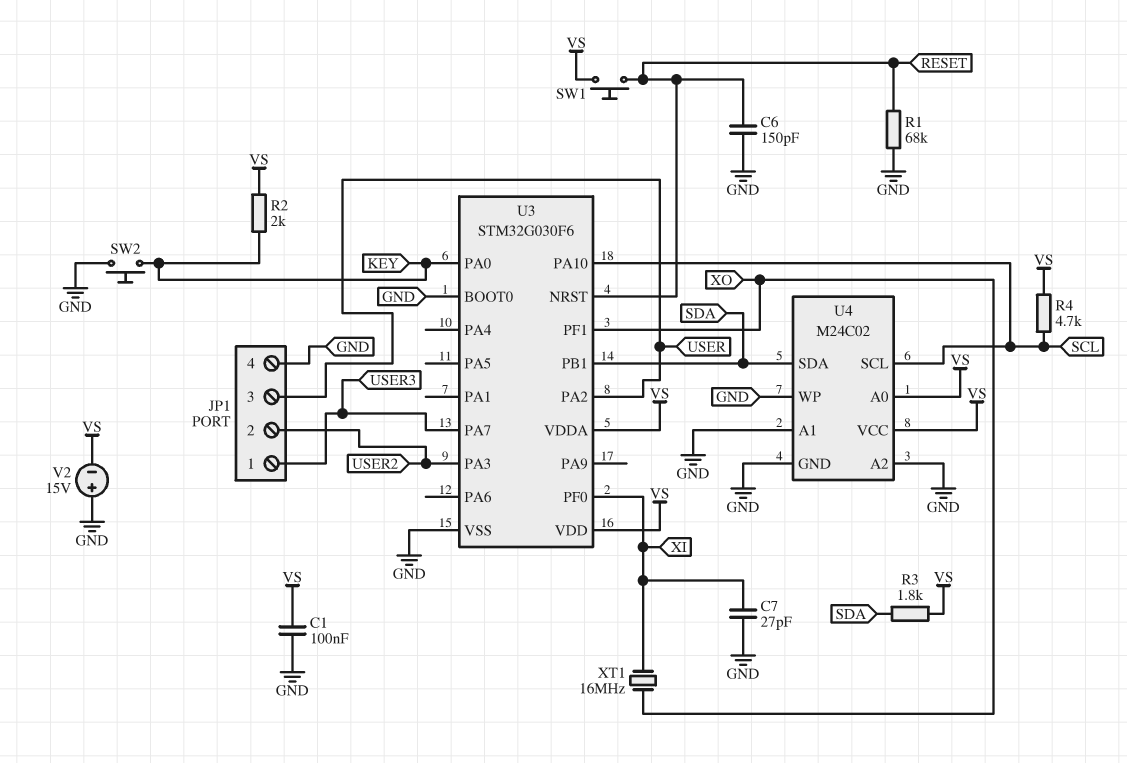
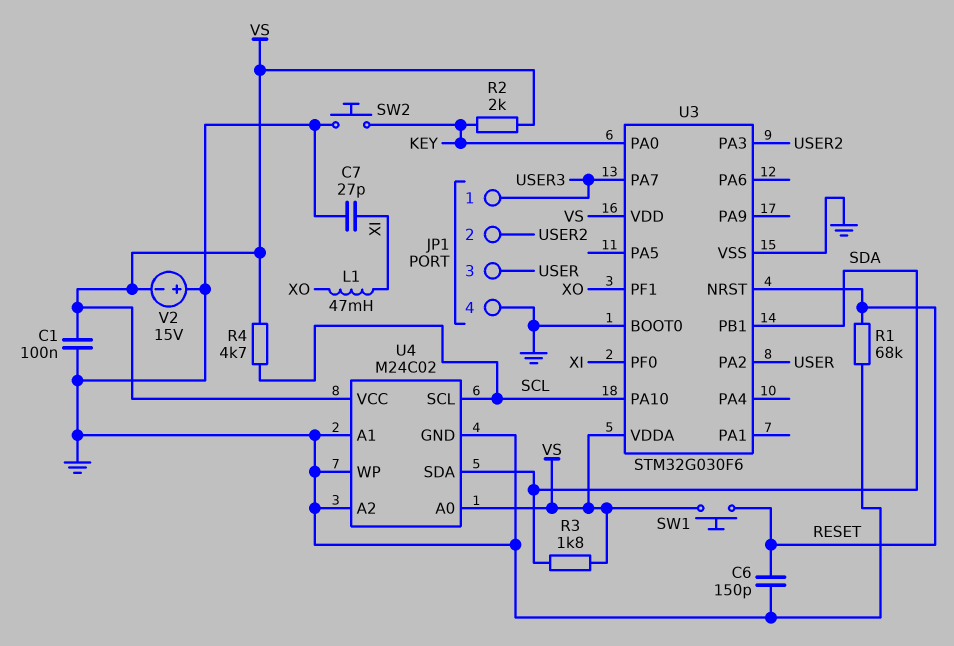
L1: none -> 47mH (XI, XO)
XT1: 16MHz (XI, XO) -> none

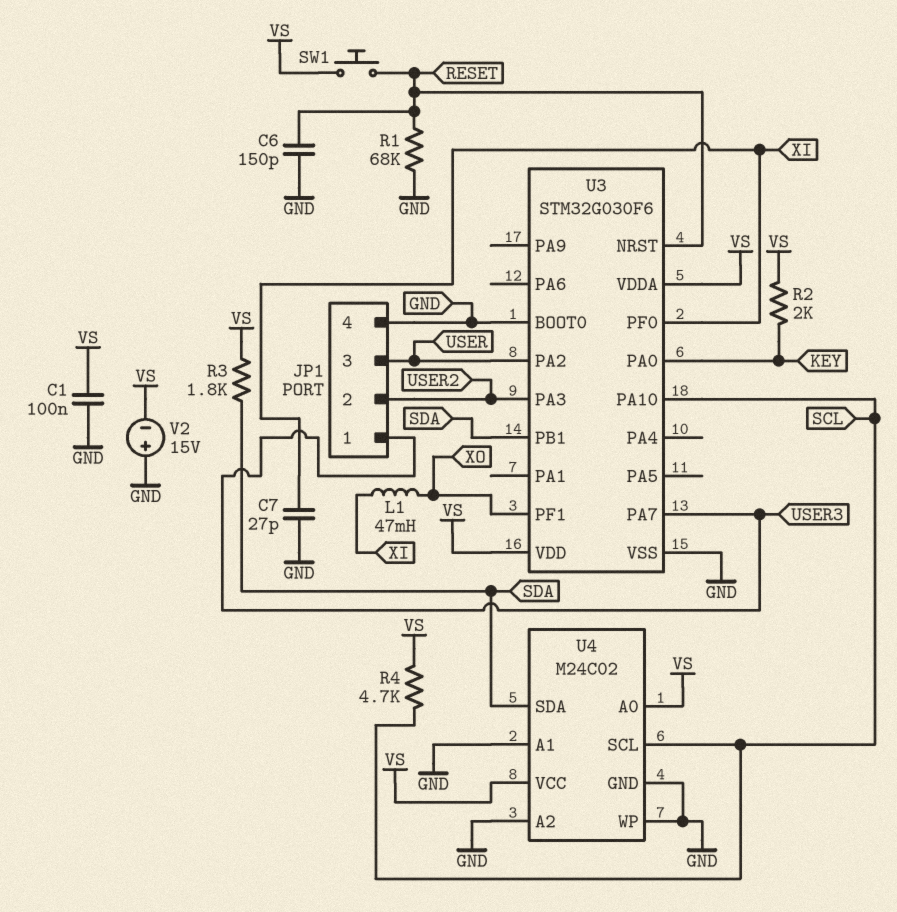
SW2: button (GND, KEY) -> none

